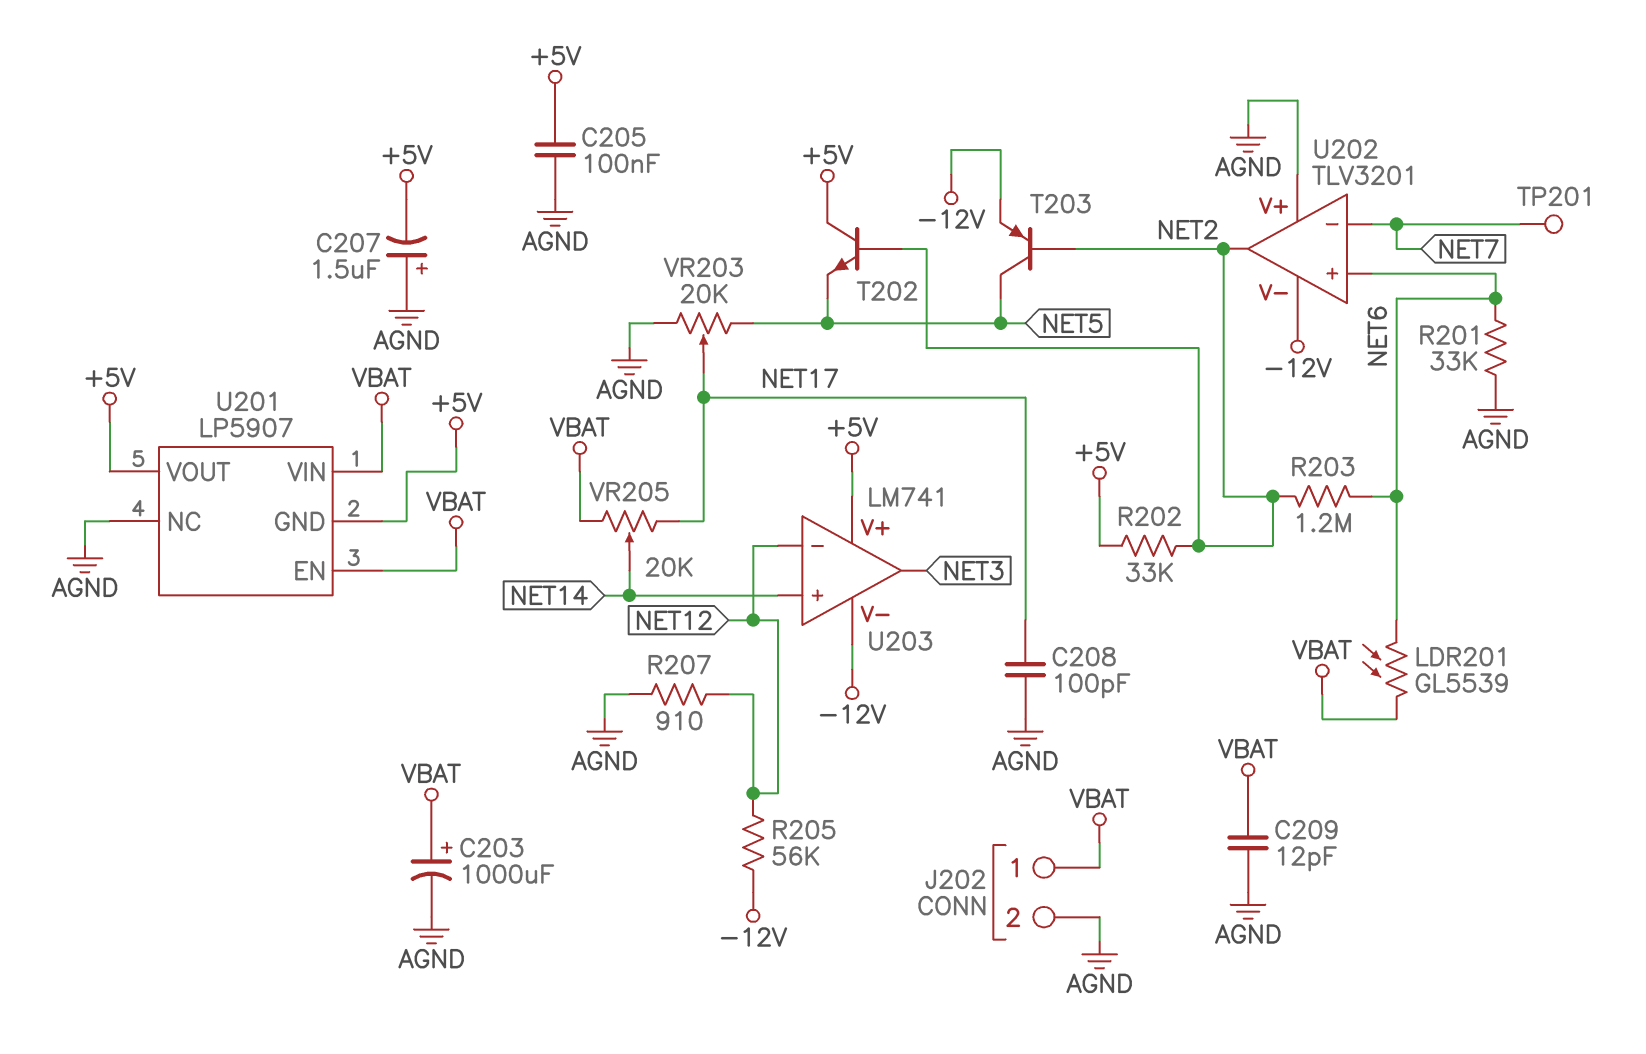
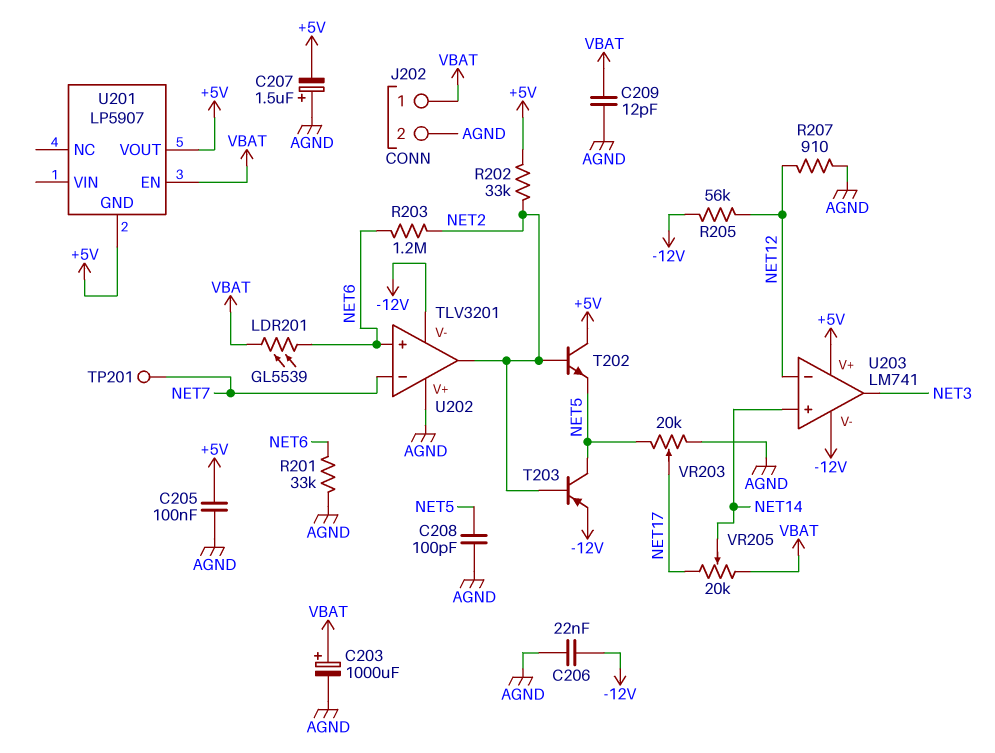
C206: none -> 22nF (-12V, AGND)
C208: 100pF (AGND, NET17) -> 100pF (AGND, NET5)
U201 pin NC: AGND -> none
U201 pin VIN: VBAT -> none

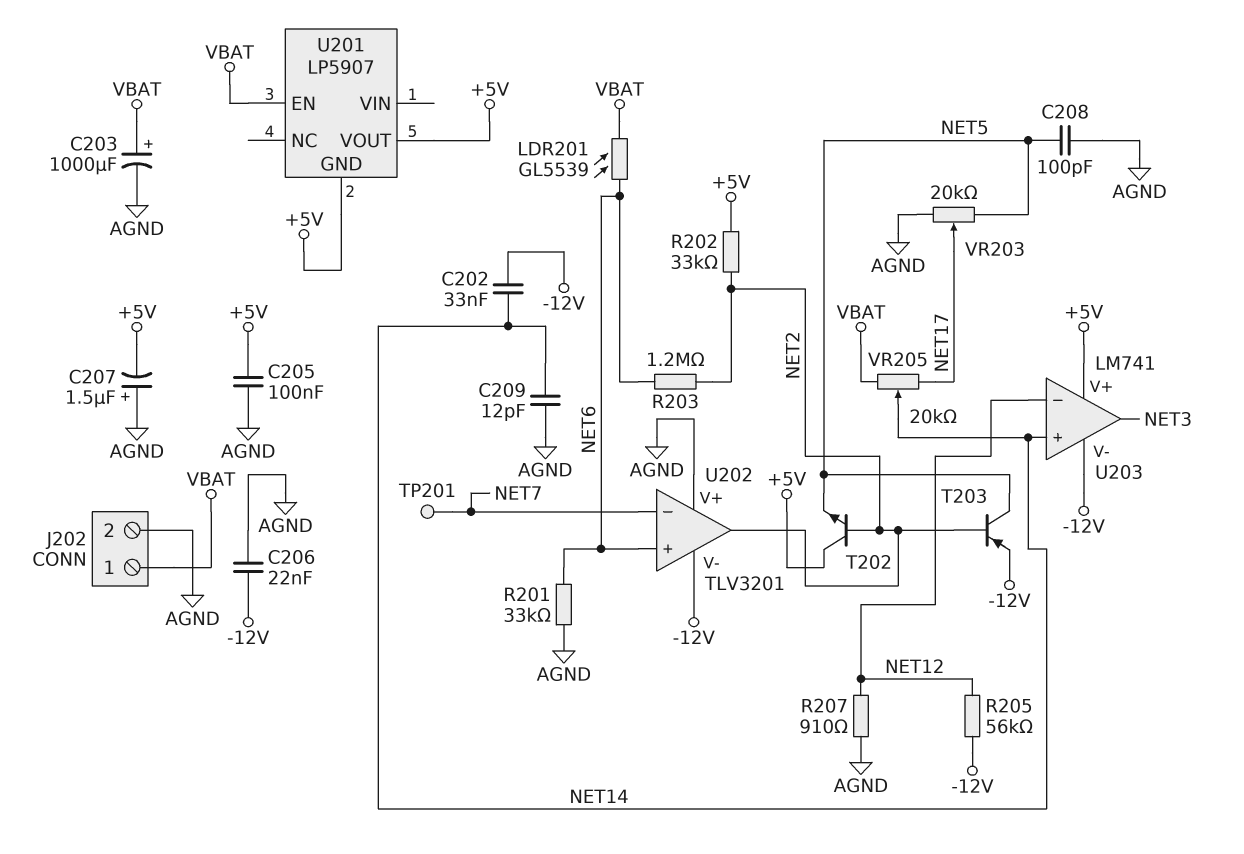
C202: none -> 33nF (-12V, NET14)
C209: 12pF (AGND, VBAT) -> 12pF (AGND, NET14)

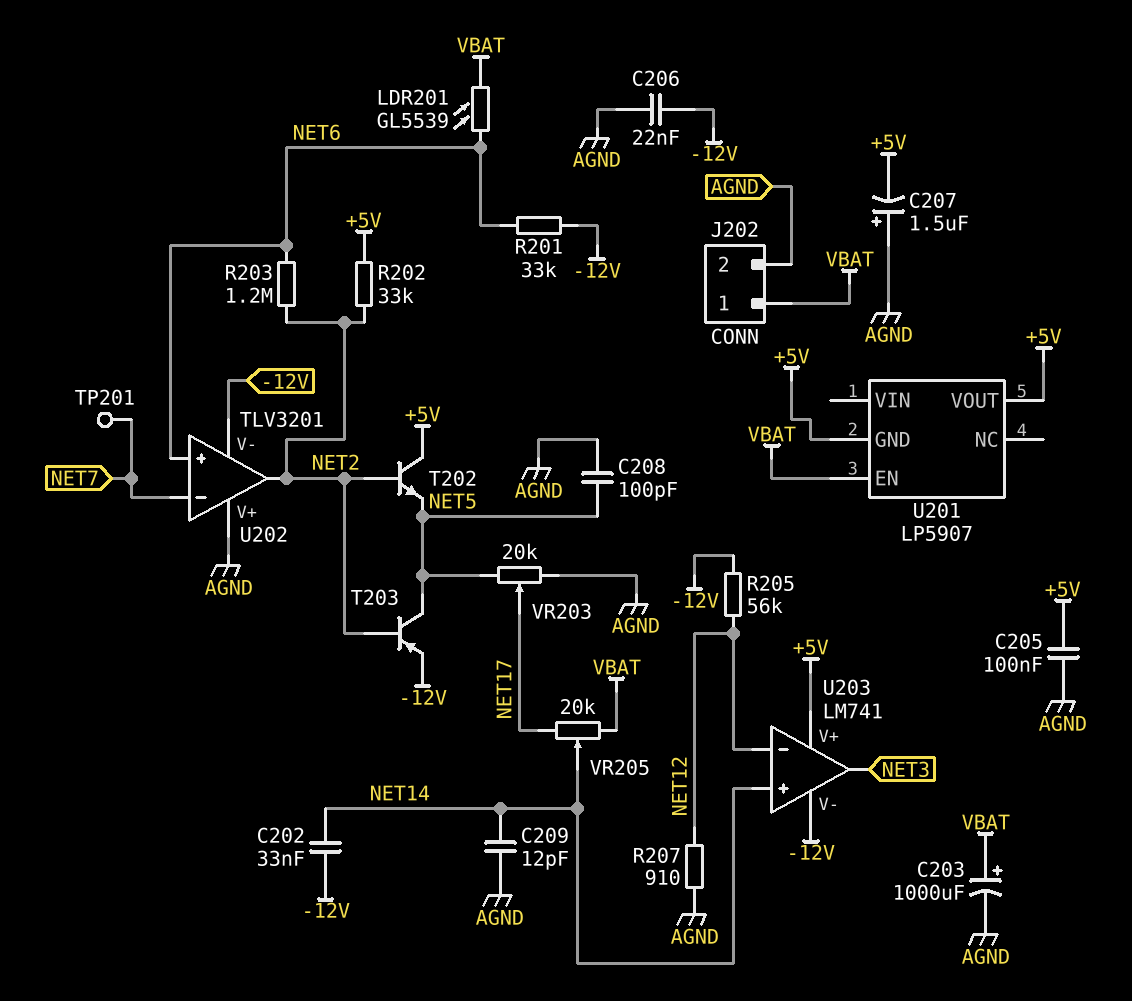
R201: 33k (AGND, NET6) -> 33k (-12V, NET6)

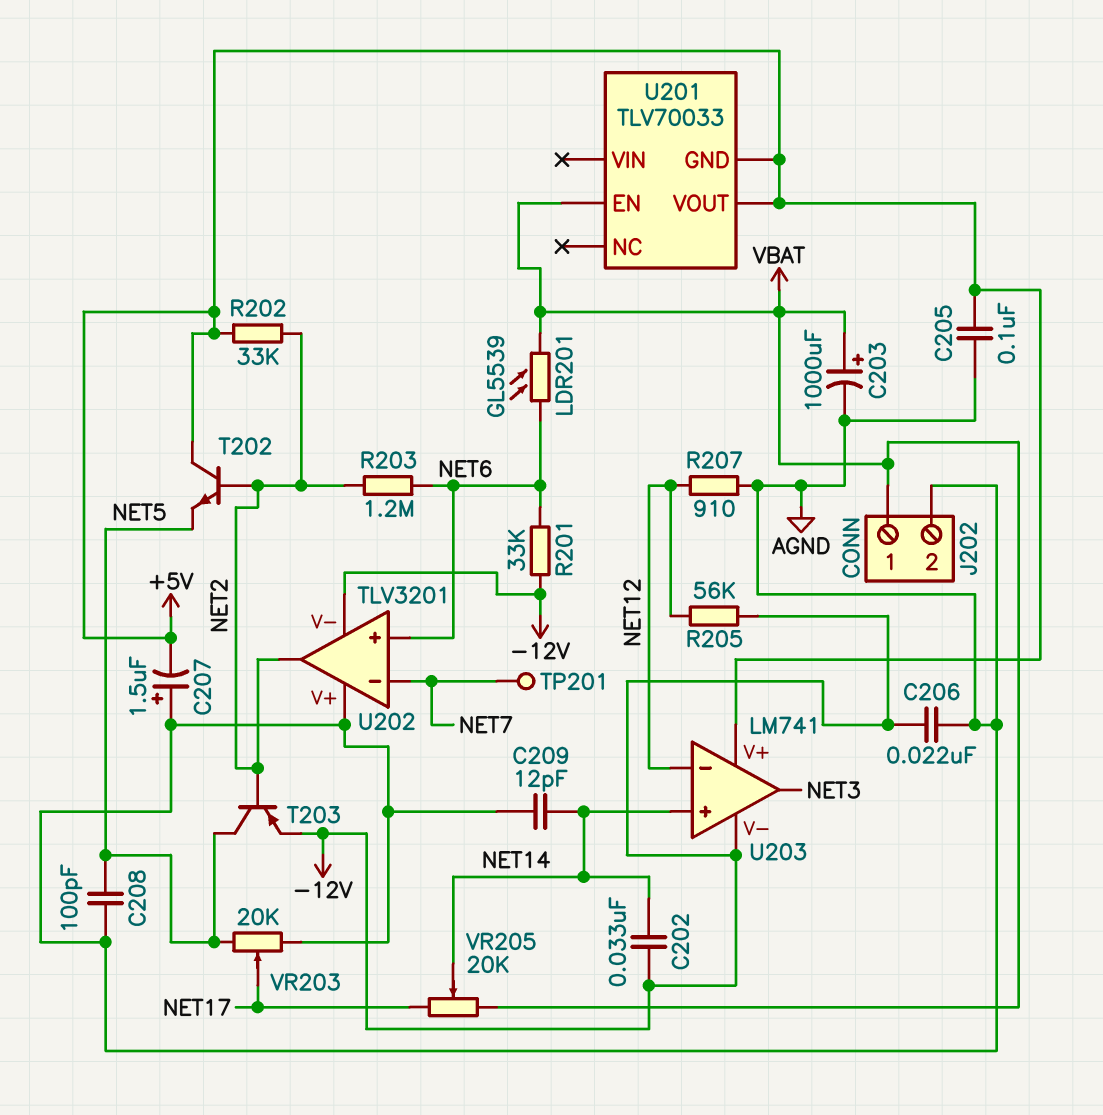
U201: LP5907 -> TLV70033

